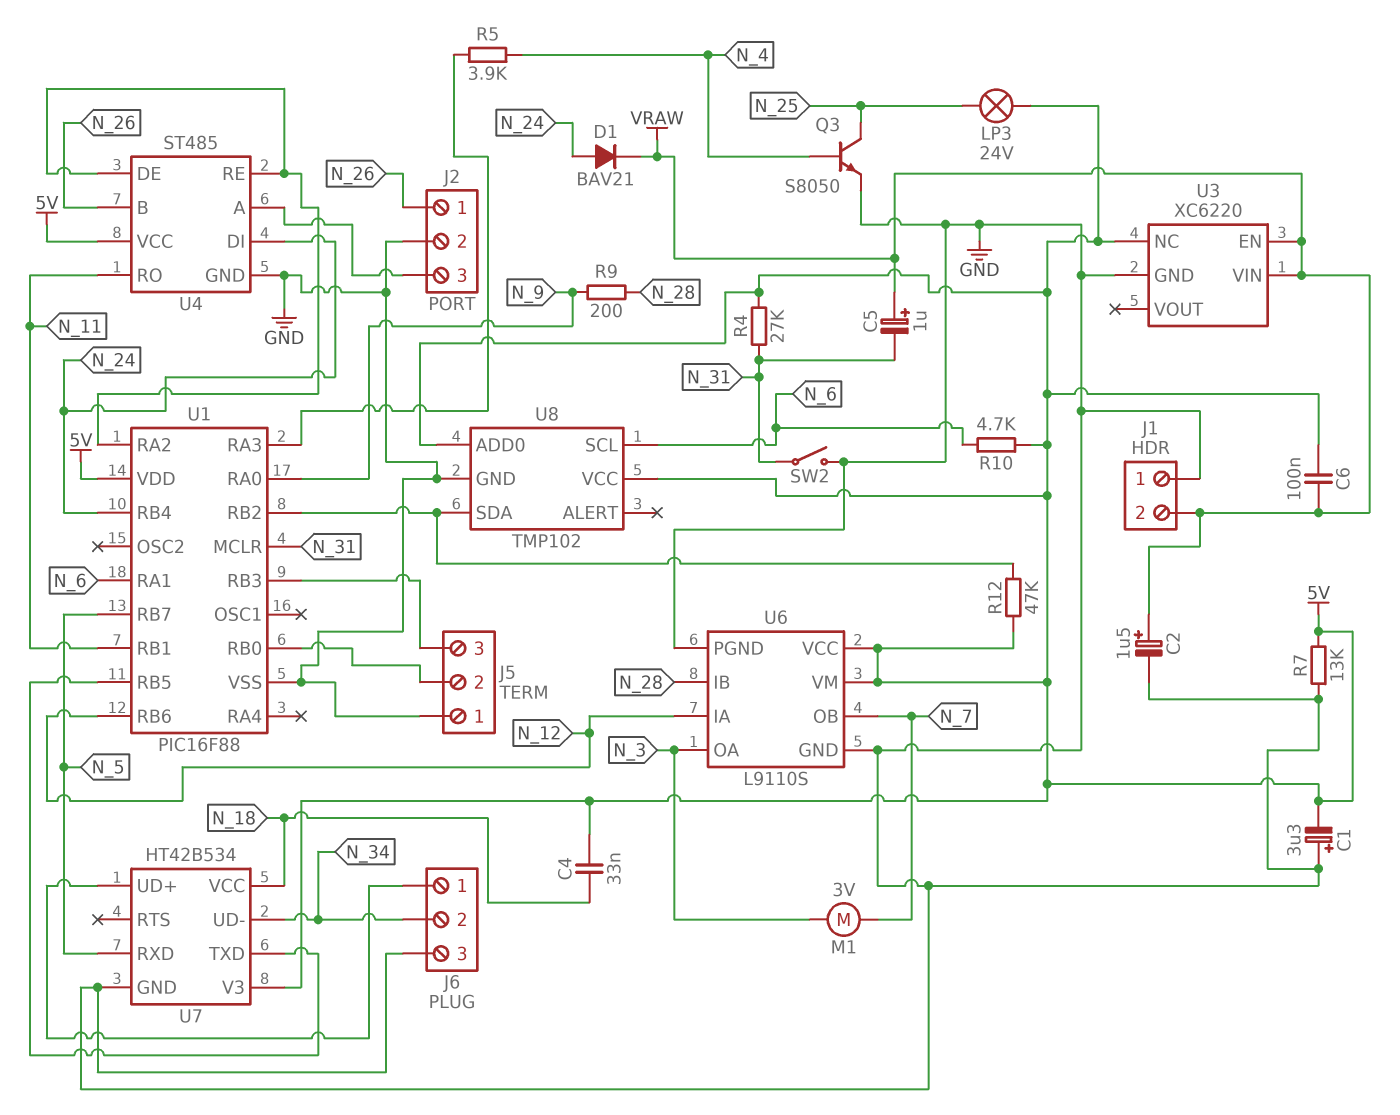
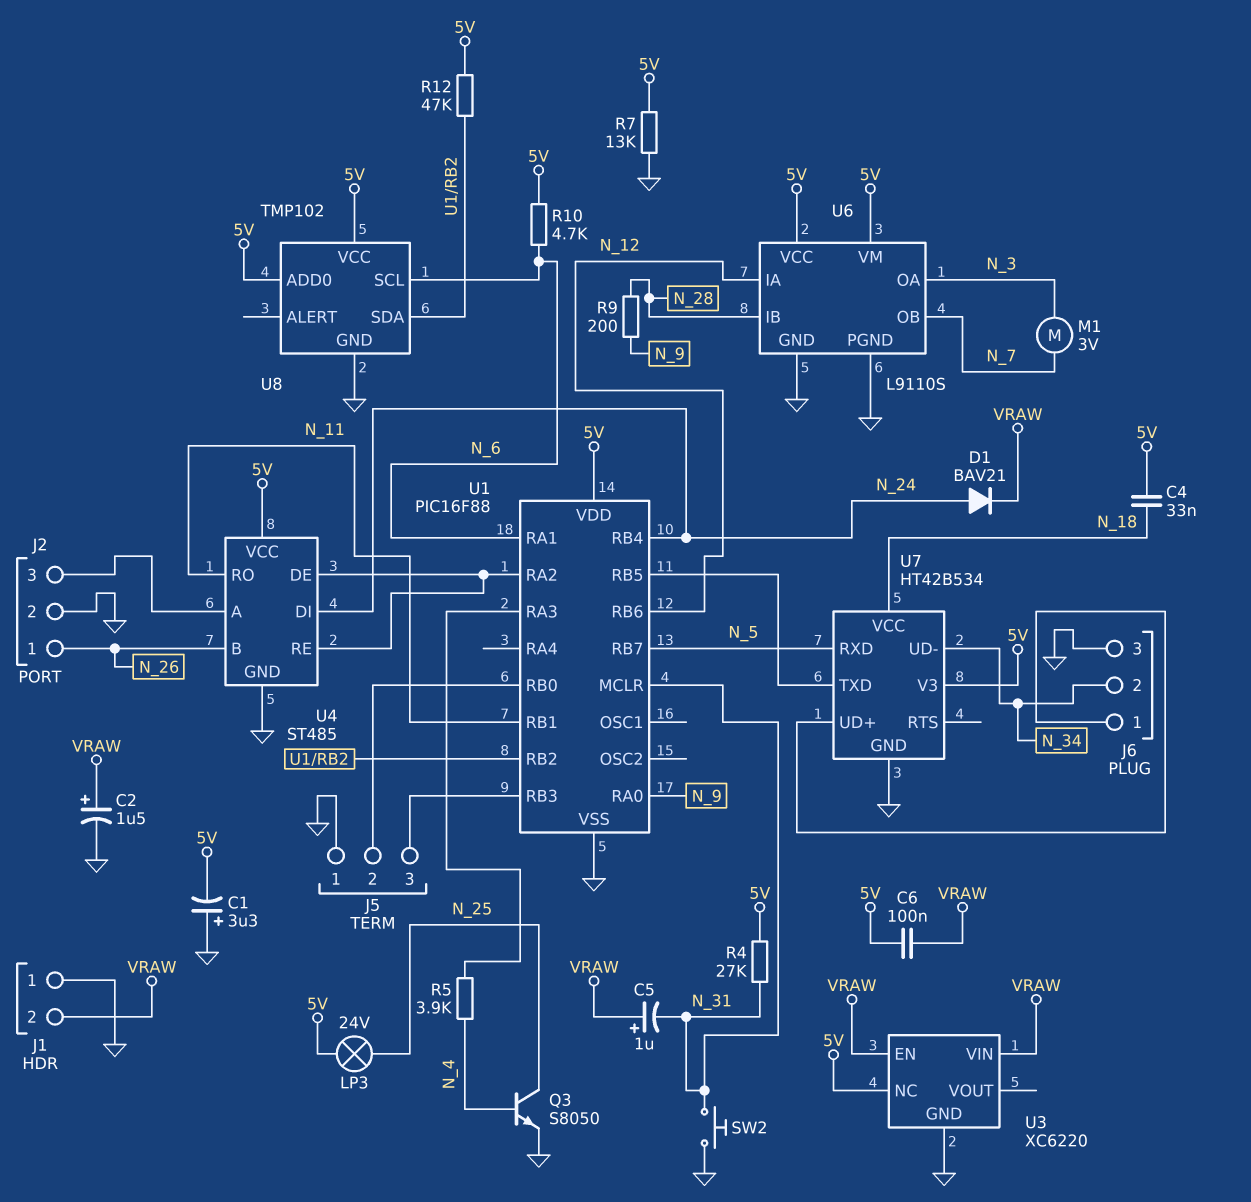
SW2: switch (GND, N_31) -> button (GND, N_31)

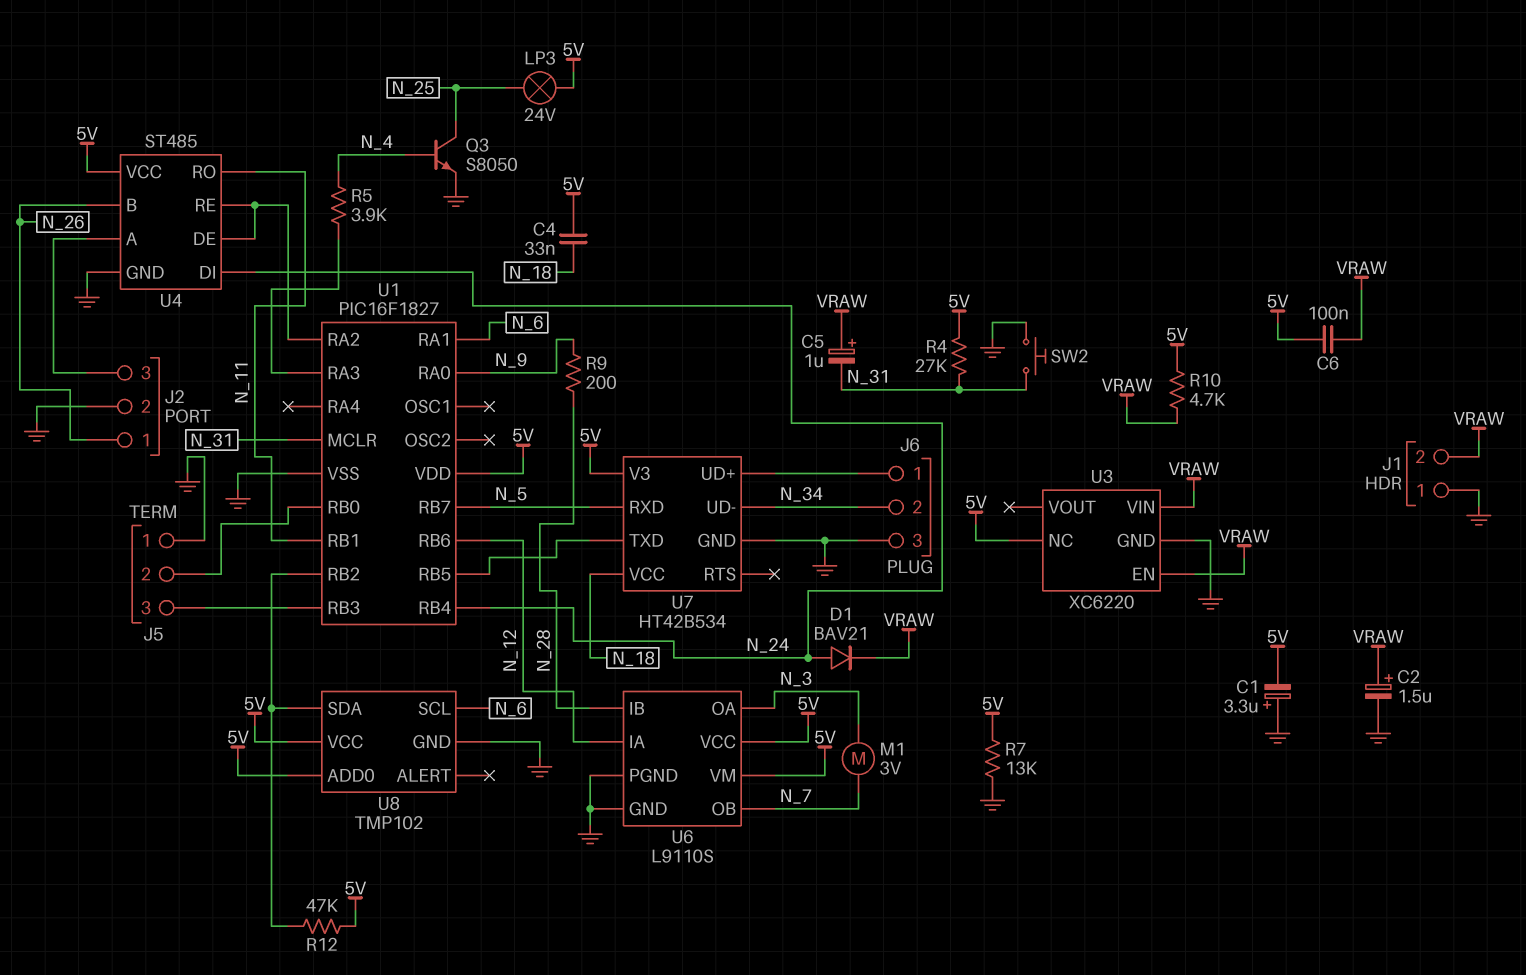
R10: 4.7k (5V, N_6) -> 4.7k (5V, VRAW)
U1: PIC16F88 -> PIC16F1827

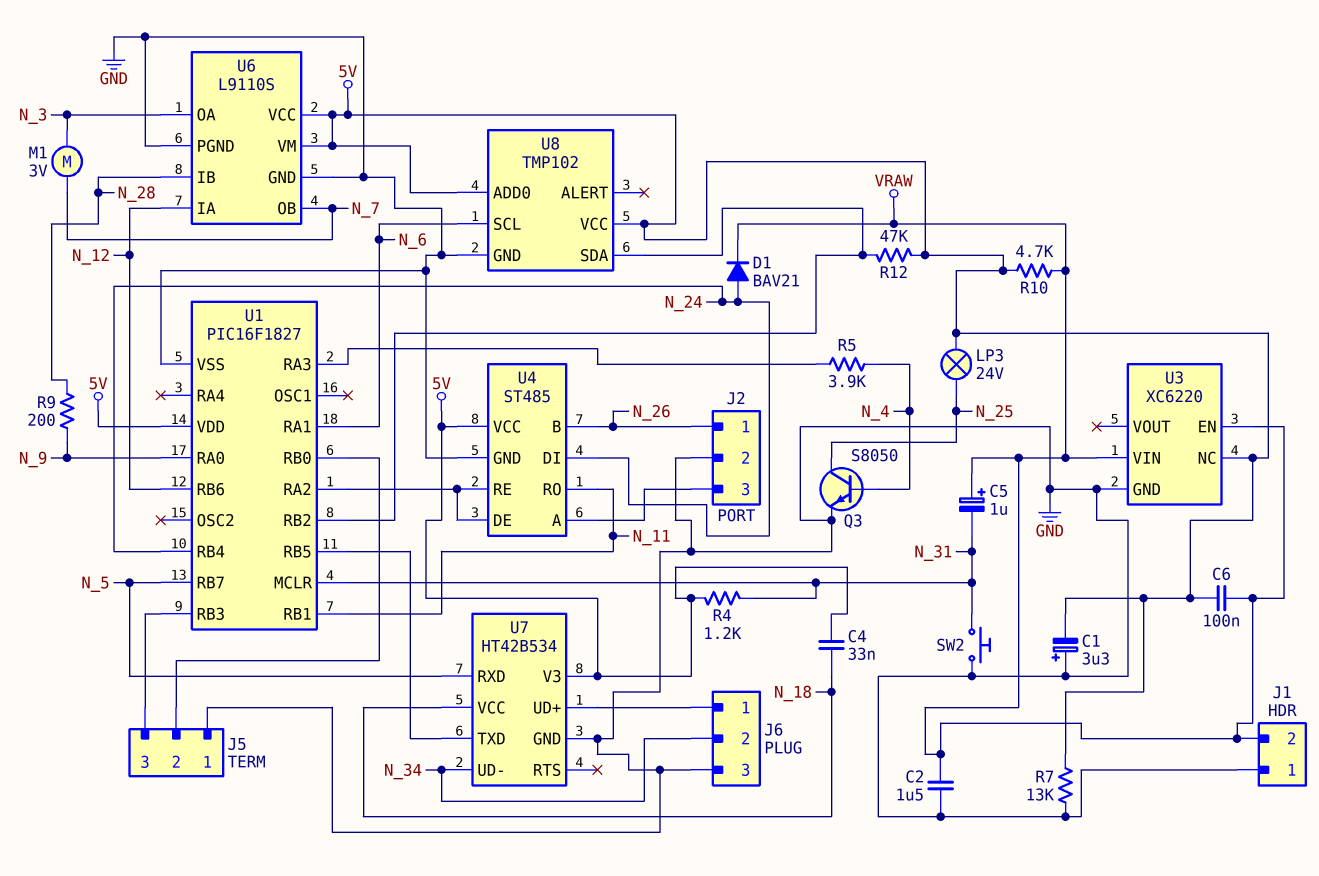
C2: 1.5uF (plus VRAW, minus GND) -> 1.5uF (GND, VRAW)
R4: 27k (5V, N_31) -> 1.2k (5V, N_31)

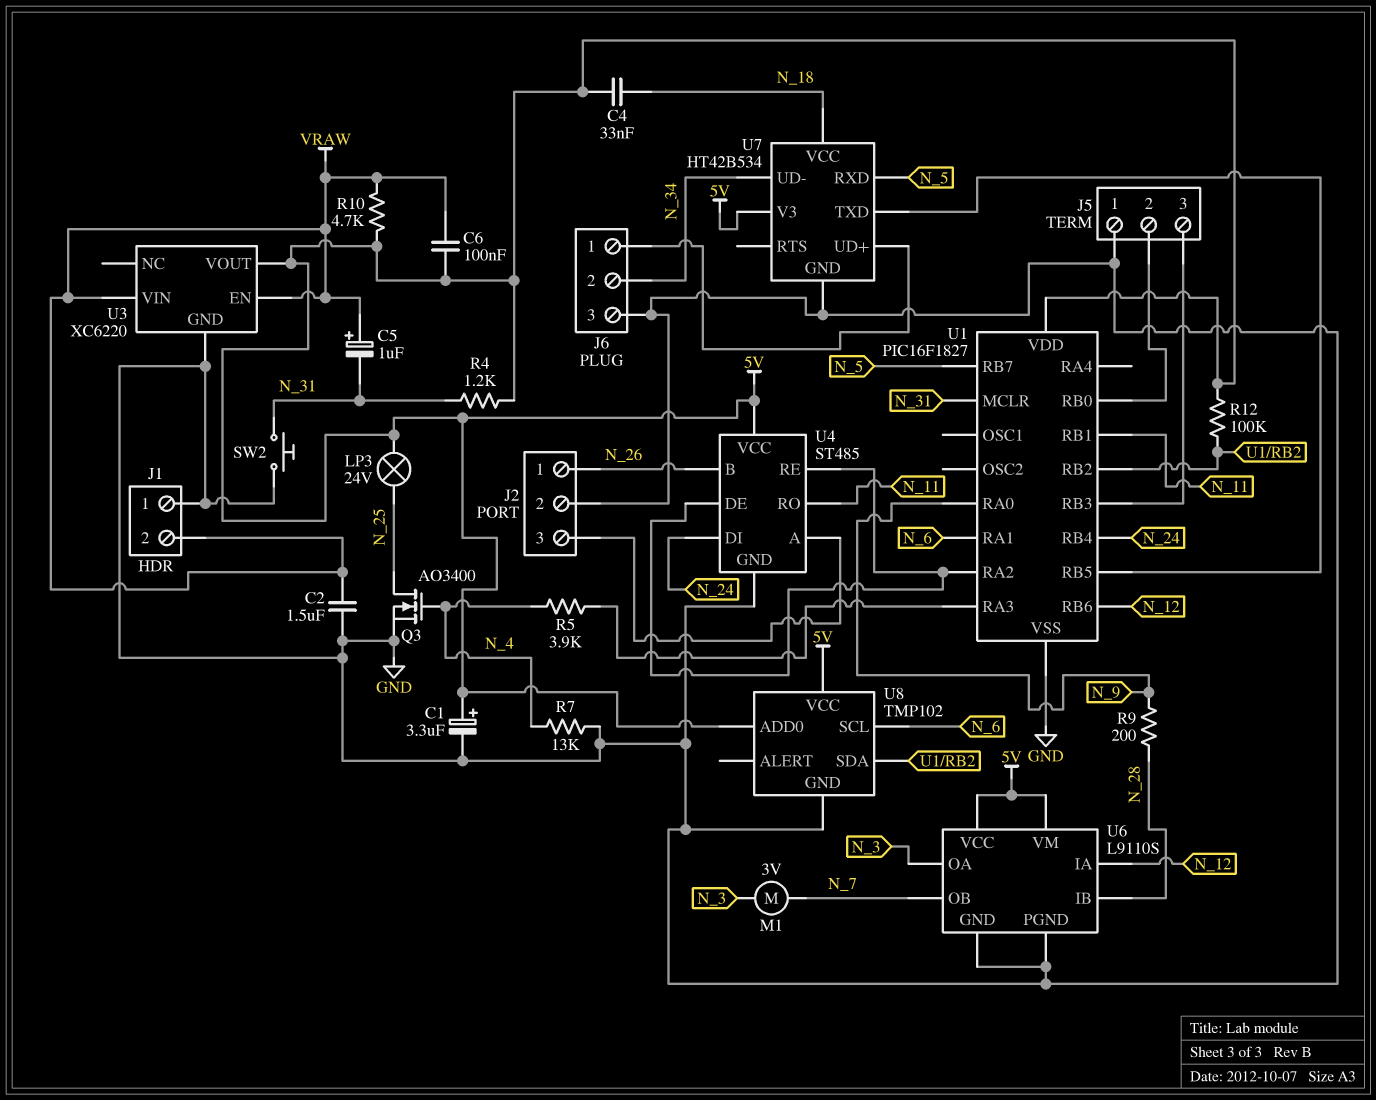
C1: 3.3uF (plus GND, minus 5V) -> 3.3uF (plus 5V, minus GND)
D1: diode BAV21 (A N_24, K VRAW) -> none
Q3: NPN S8050 (B N_4, C N_25, E GND) -> NMOS AO3400 (G N_4, D N_25, S GND)
R7: 13k (5V, GND) -> 13k (GND, N_4)
R12: 47k (5V, U1/RB2) -> 100k (5V, U1/RB2)
U3 pin NC: 5V -> none
U3 pin VOUT: none -> 5V

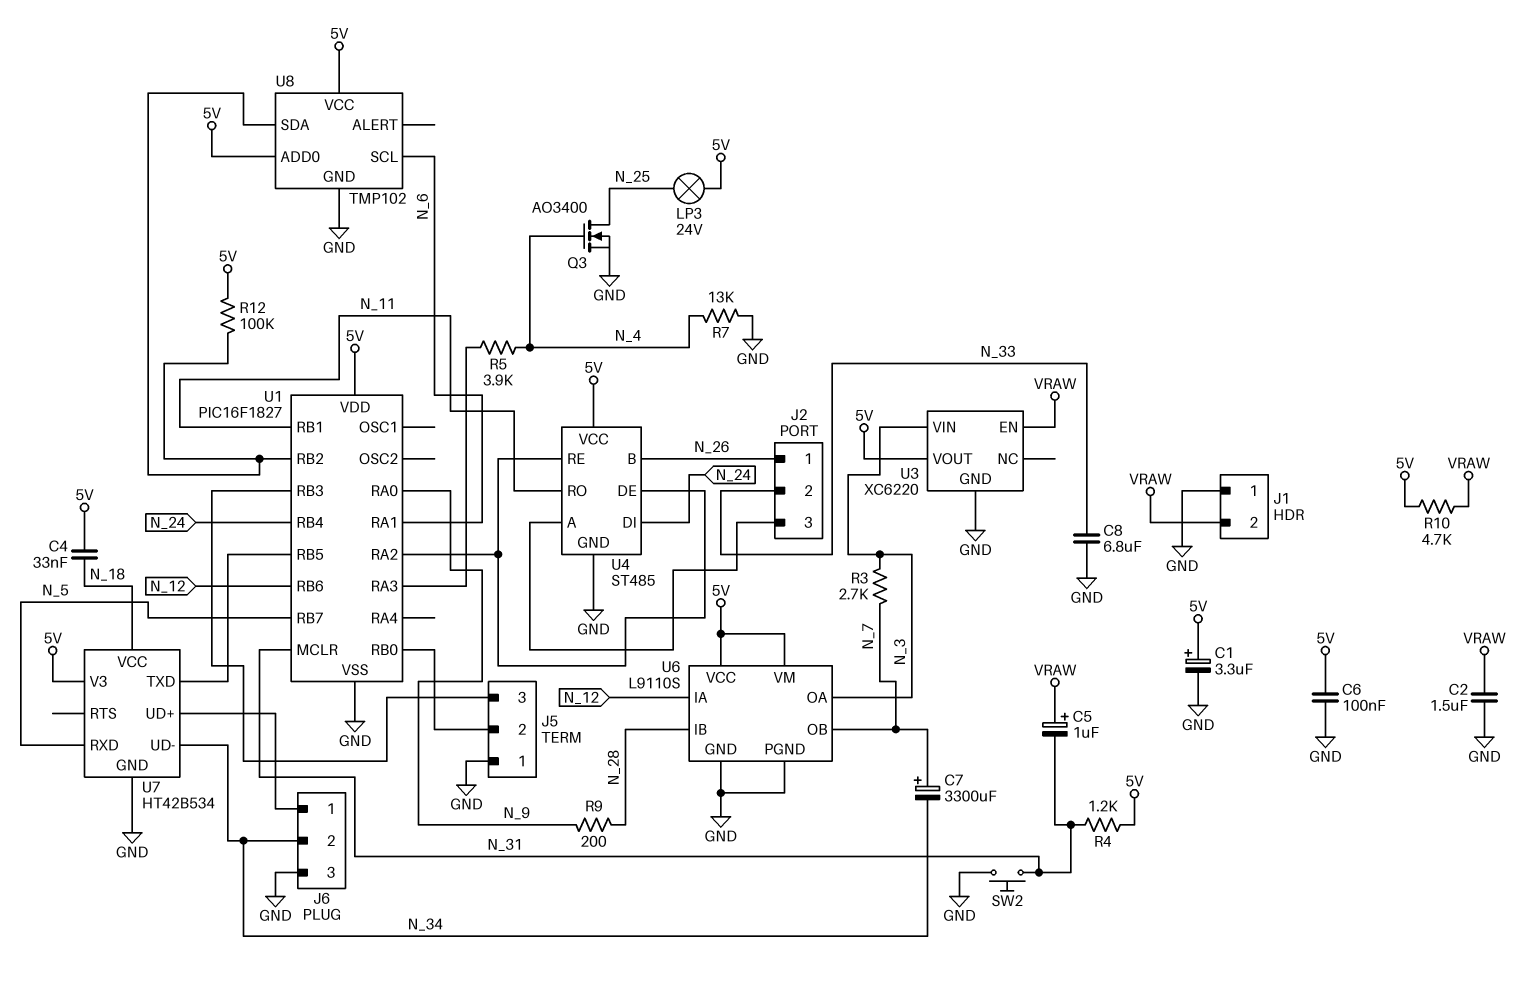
C6: 100nF (5V, VRAW) -> 100nF (5V, GND)
C7: none -> 3300uF (plus N_7, minus N_34)
C8: none -> 6.8uF (GND, N_33)
J2 pin 2: GND -> N_33
M1: motor 3V (N_3, N_7) -> none
R3: none -> 2.7k (N_3, N_7)
U3 pin VIN: VRAW -> N_3

